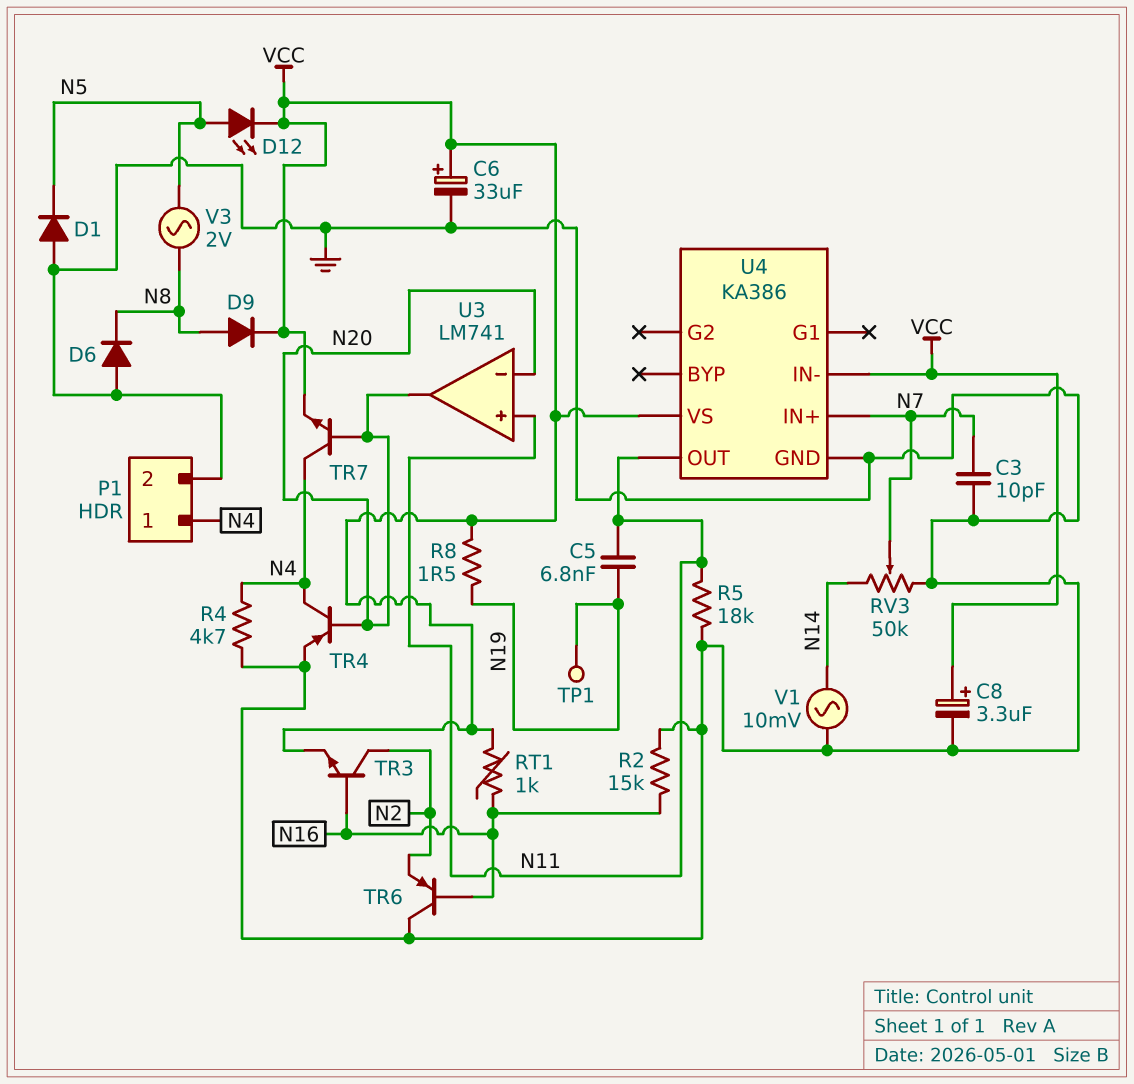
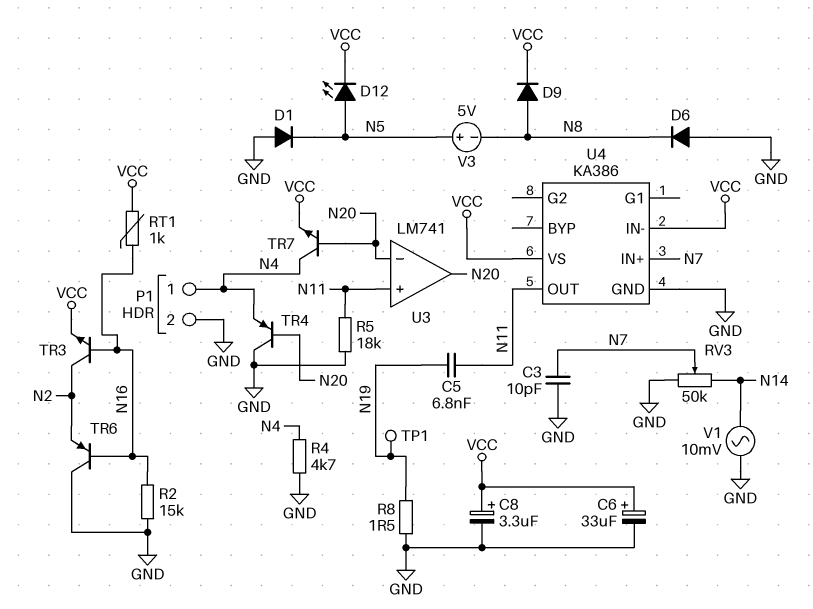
R8: 1.5 (N19, VCC) -> 1.5 (GND, N19)
TR4: PNP (B N20, C N4, E GND) -> PNP (B N20, C GND, E N4)
V3: AC 2V (N5, N8) -> 5V (plus N5, minus N8)

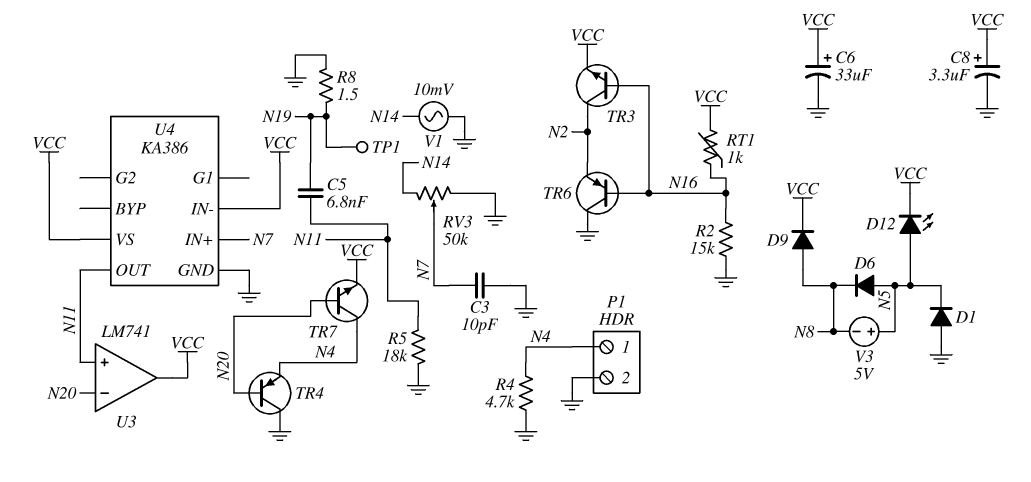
D6: diode (A GND, K N8) -> diode (A N5, K N8)
U3 pin out: N20 -> VCC

